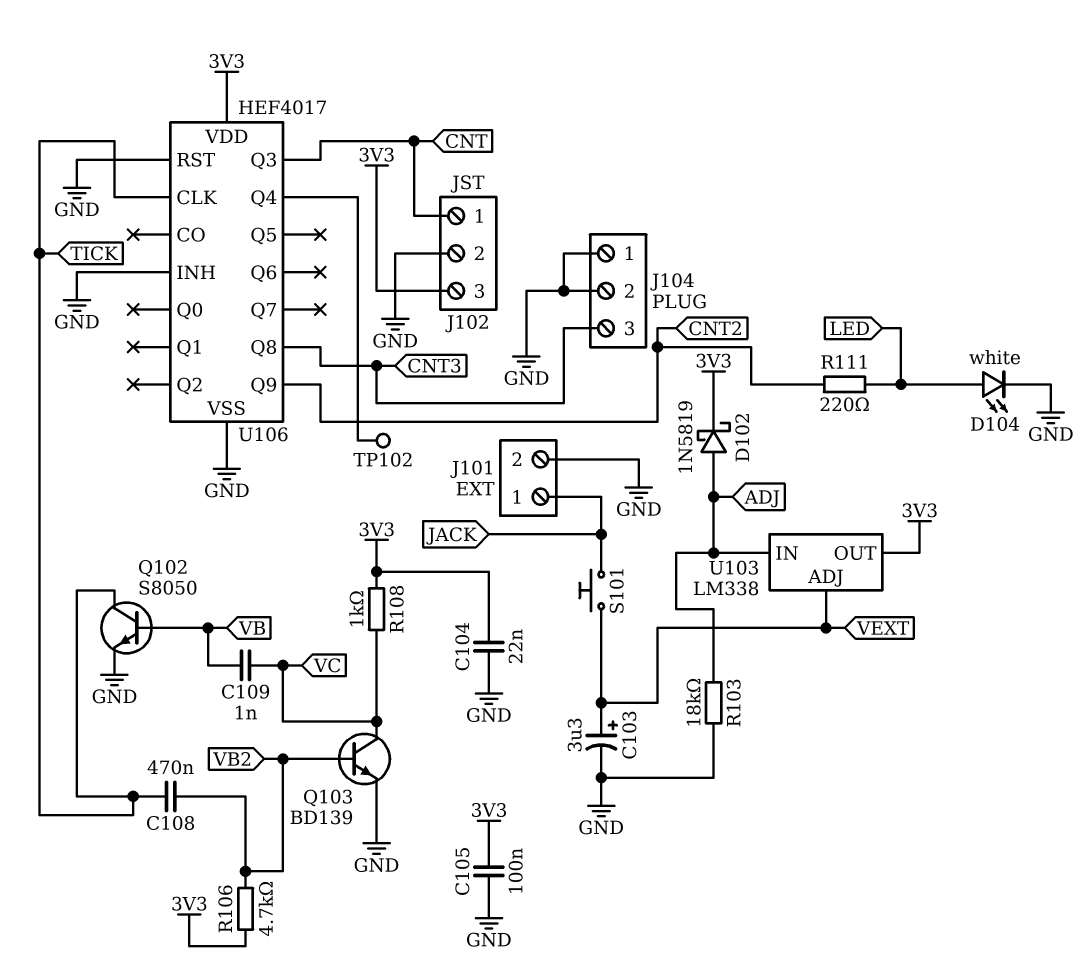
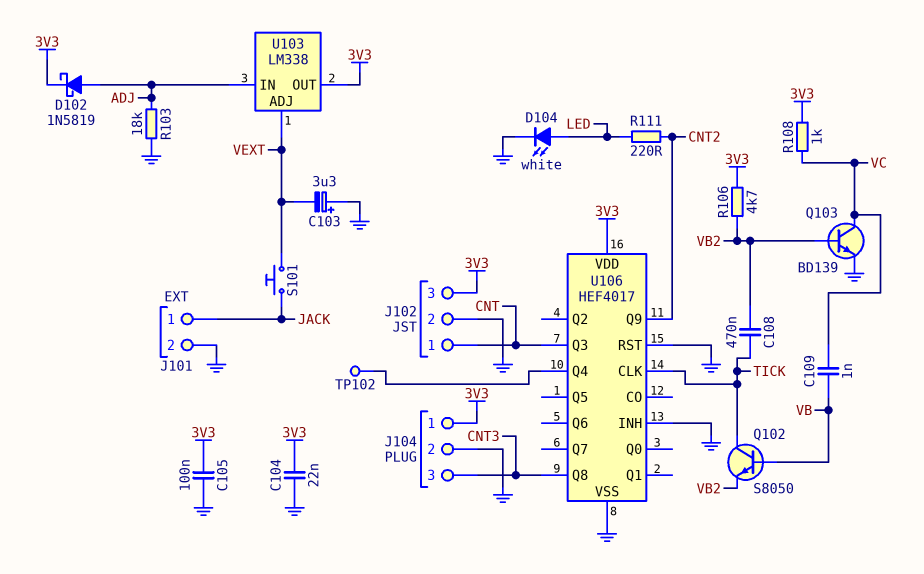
C103: 3.3uF (plus VEXT, minus GND) -> 3.3uF (plus GND, minus VEXT)
J104 pin 1: GND -> 3V3
Q102: NPN S8050 (B VB, C TICK, E GND) -> NPN S8050 (B VB, C TICK, E VB2)

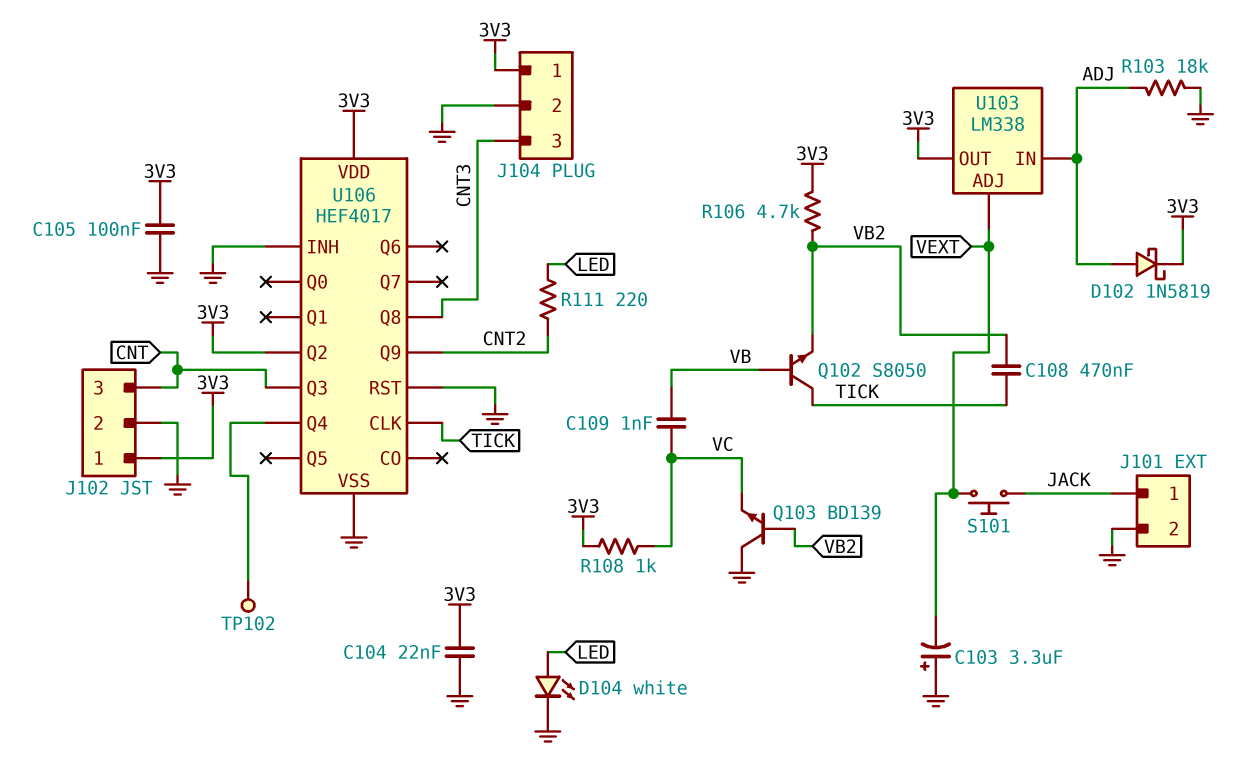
J102 pin 1: CNT -> 3V3
J102 pin 3: 3V3 -> CNT
Q103: NPN BD139 (B VB2, C VC, E GND) -> NPN BD139 (B VB2, C GND, E VC)
U106 pin Q2: none -> 3V3

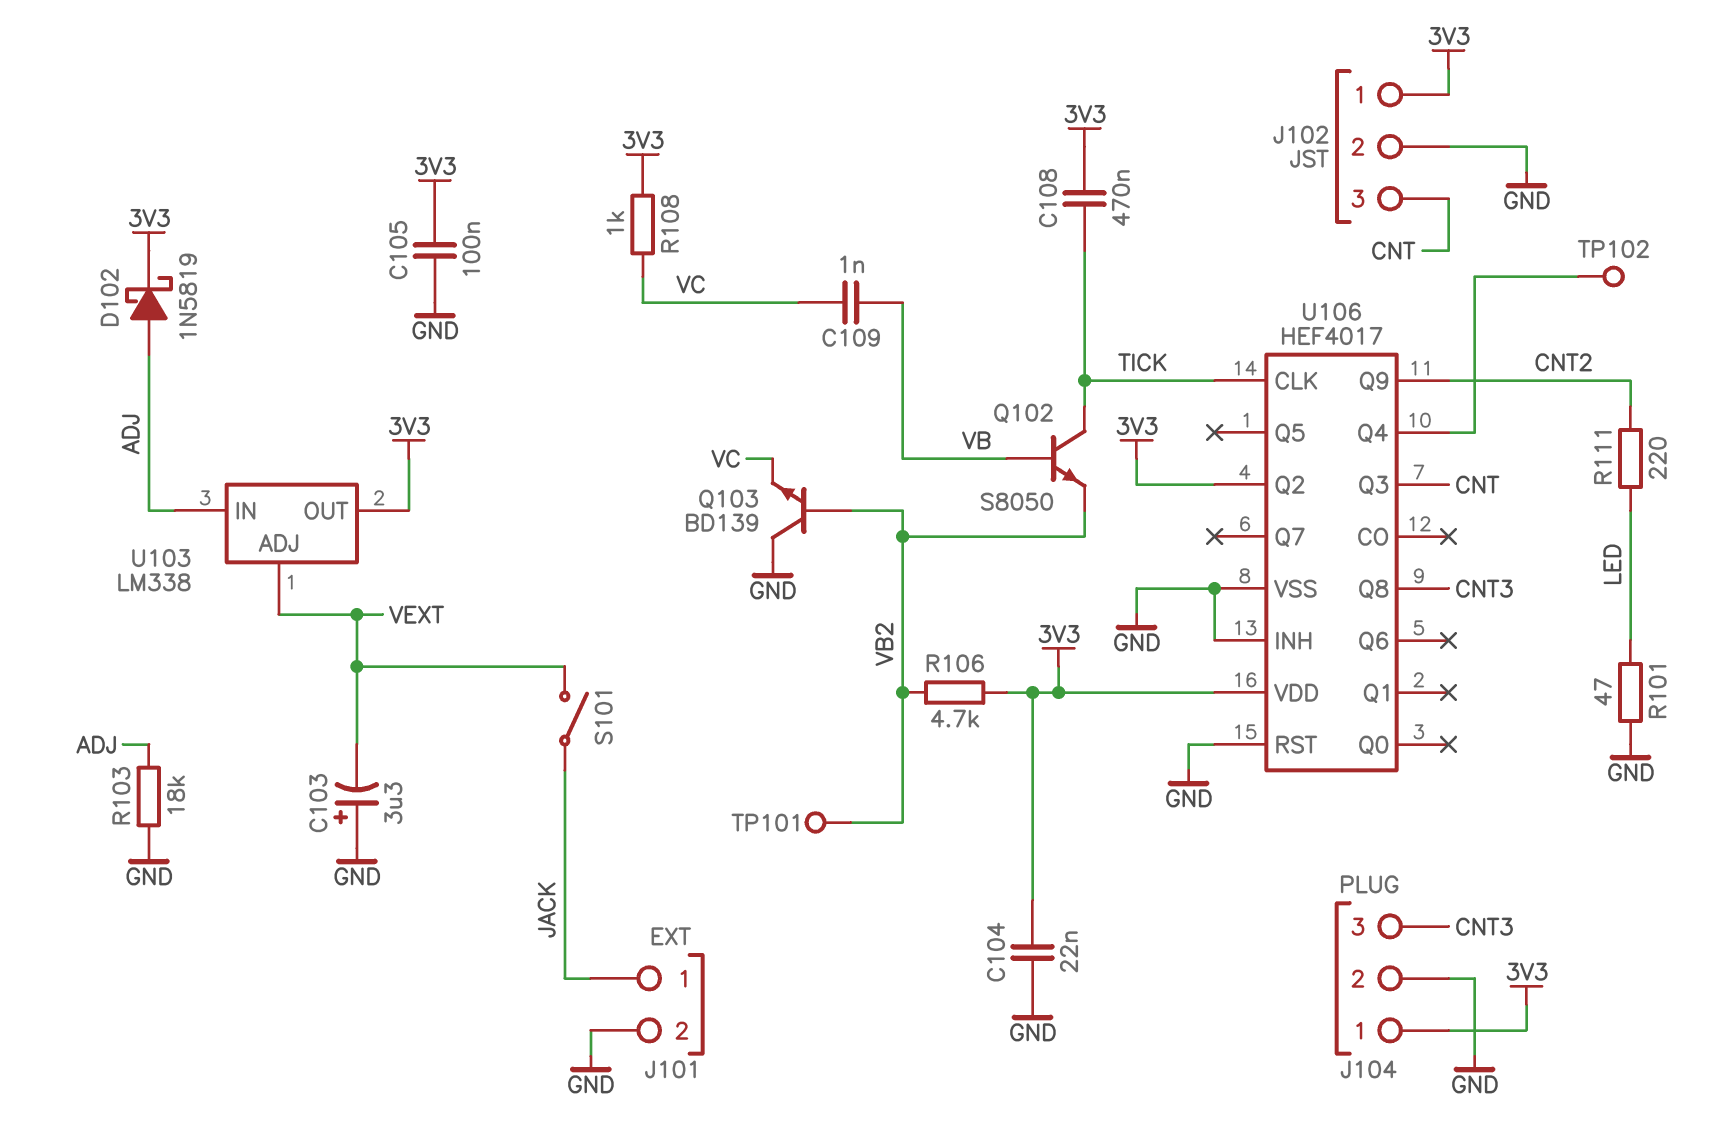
C108: 470nF (TICK, VB2) -> 470nF (3V3, TICK)
D104: LED white (A LED, K GND) -> none
R101: none -> 47 (GND, LED)
S101: button (JACK, VEXT) -> switch (JACK, VEXT)
TP101: none -> test point (VB2)

